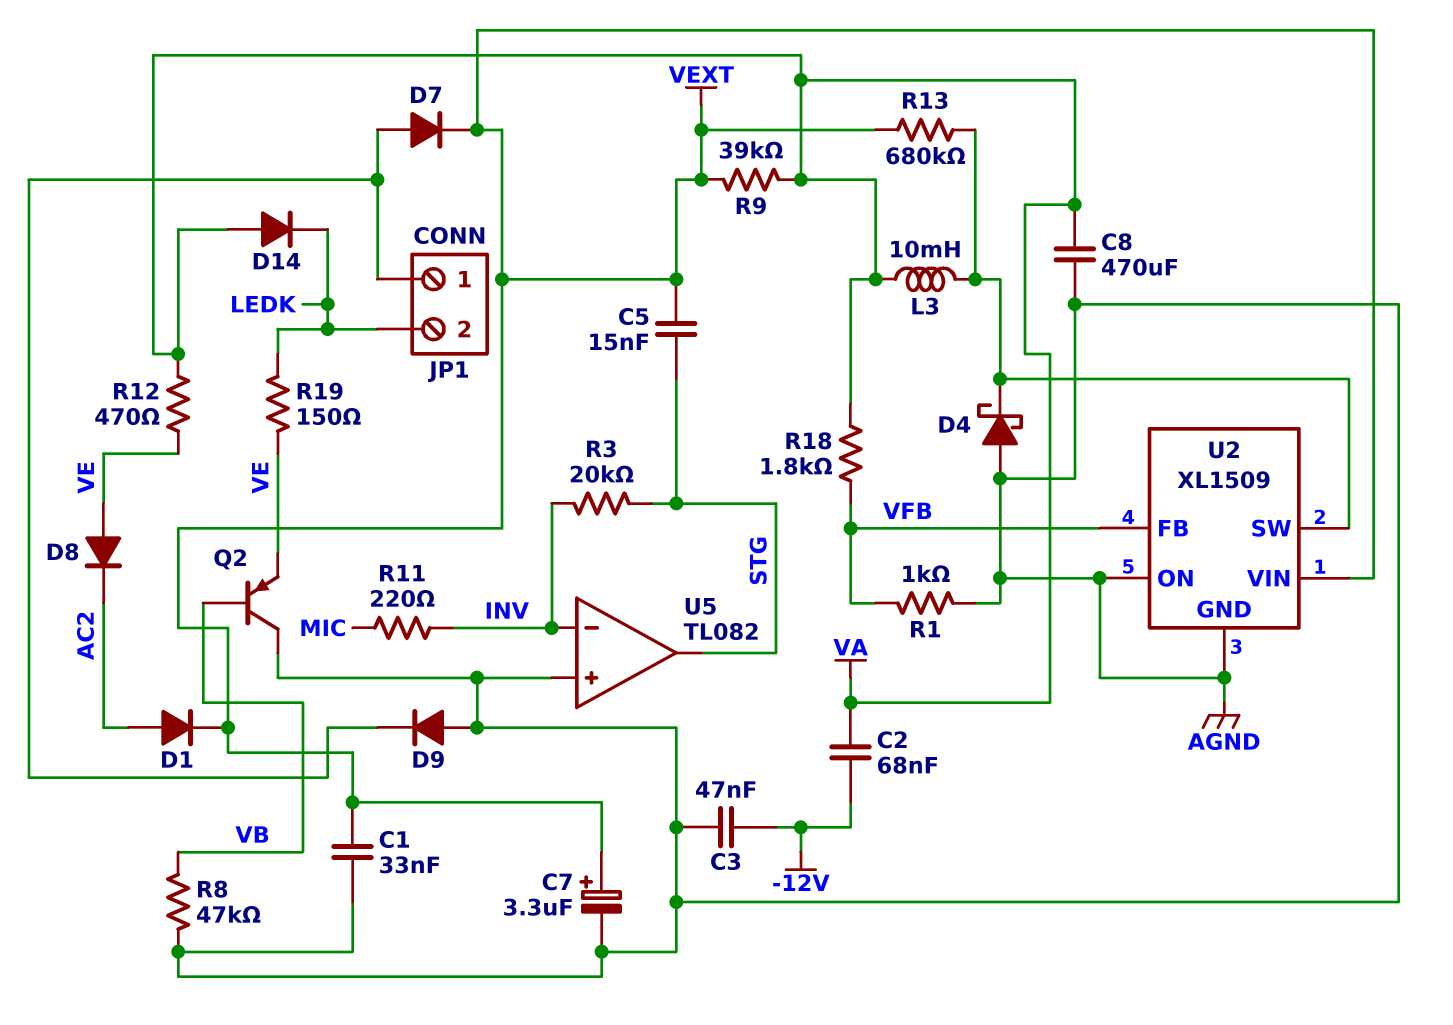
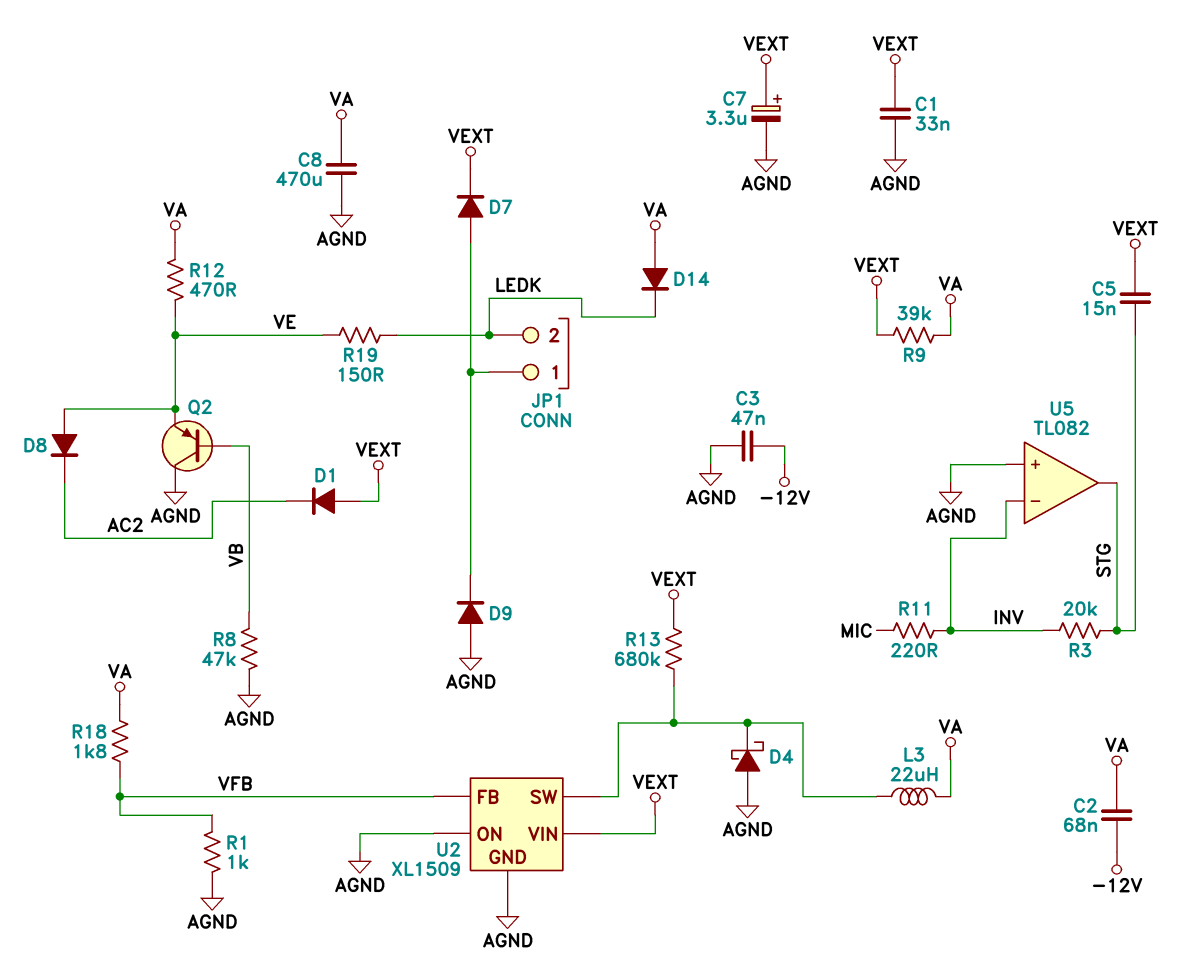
D1: diode (A AC2, K VEXT) -> diode (A VEXT, K AC2)
L3: 10mH (U2/SW, VA) -> 22uH (U2/SW, VA)

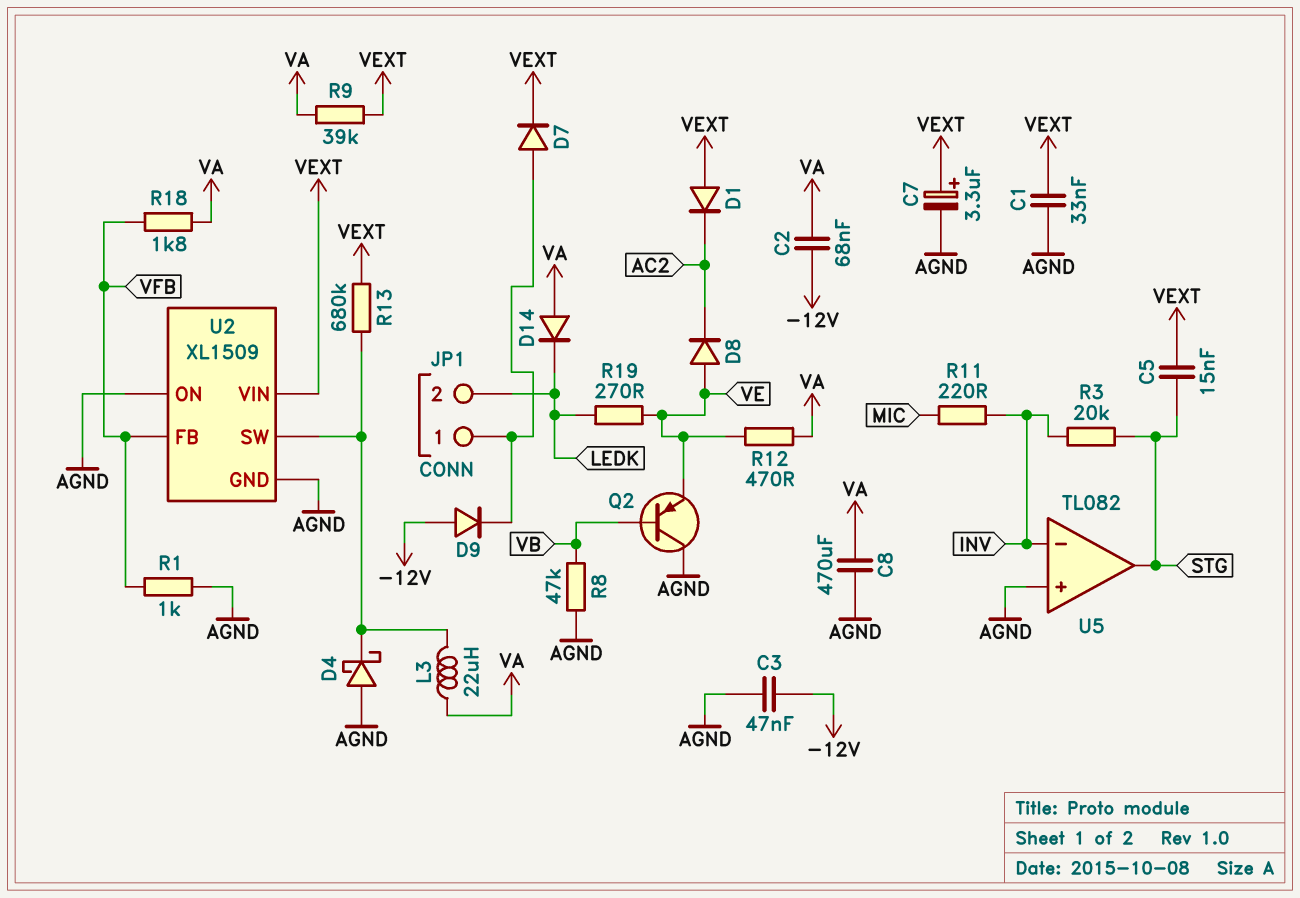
D9: diode (A AGND, K JP1/1) -> diode (A -12V, K JP1/1)
R19: 150 (LEDK, VE) -> 270 (LEDK, VE)

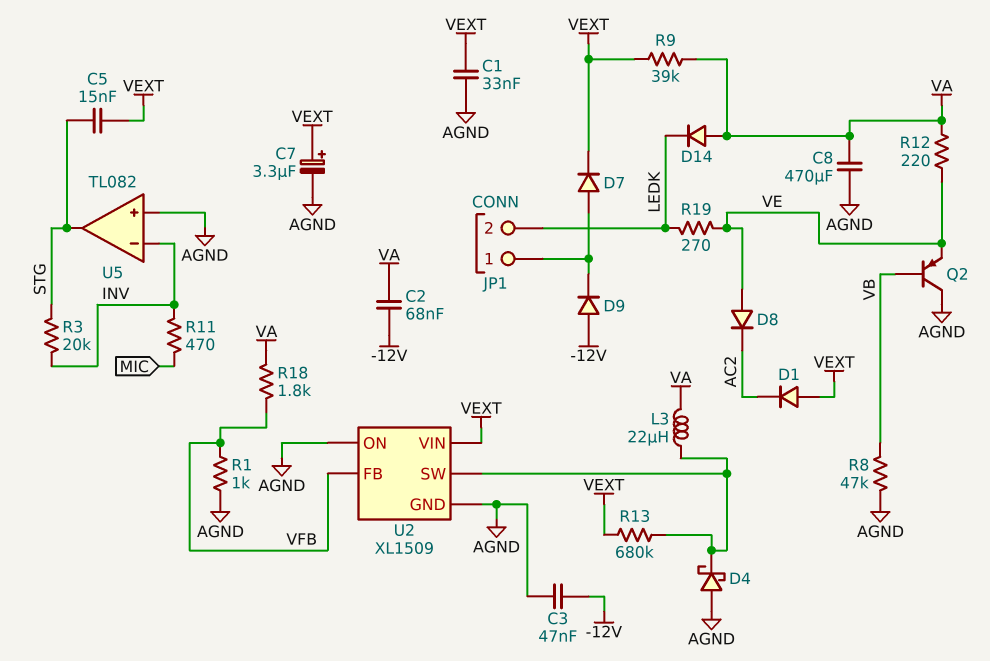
R11: 220 (INV, MIC) -> 470 (INV, MIC)
R12: 470 (VA, VE) -> 220 (VA, VE)

